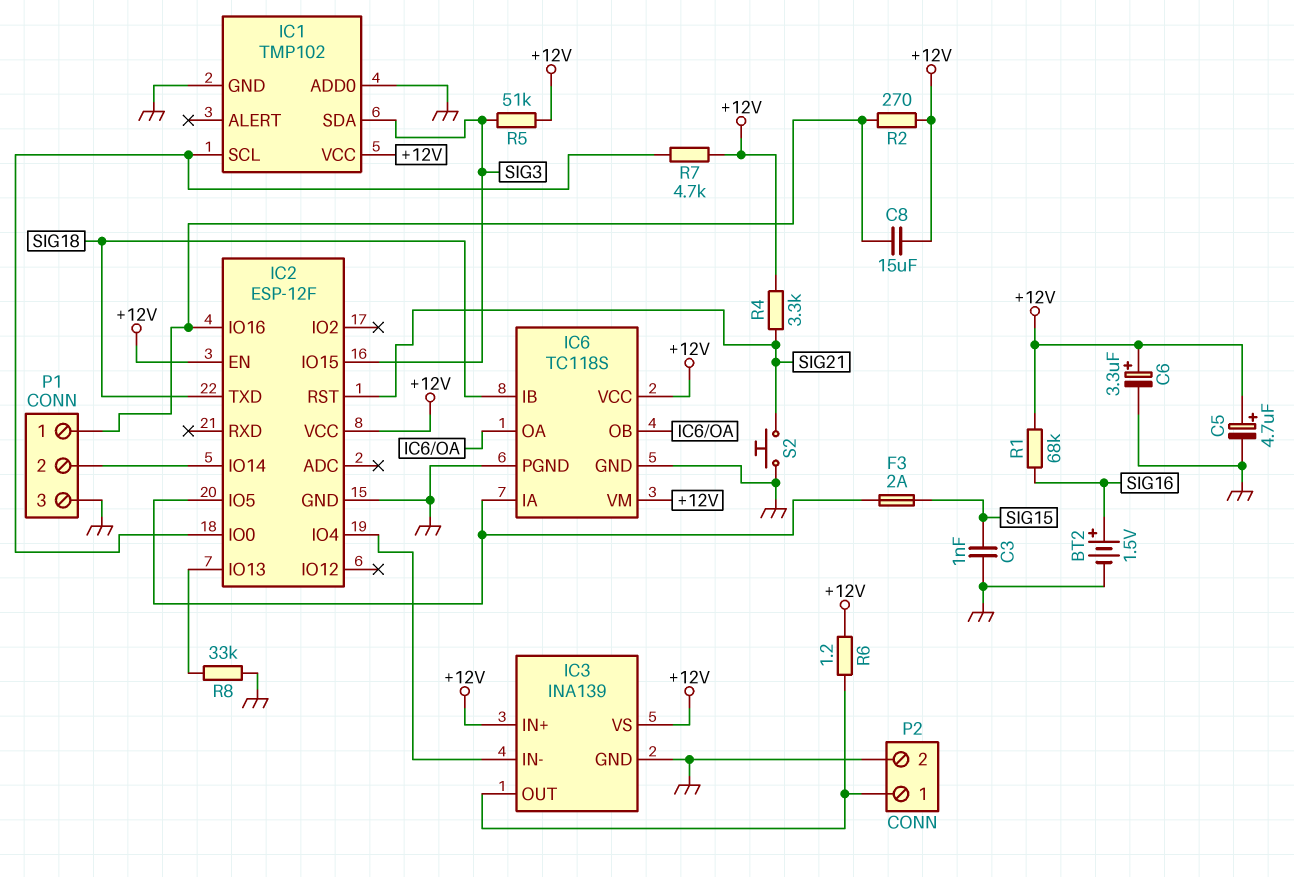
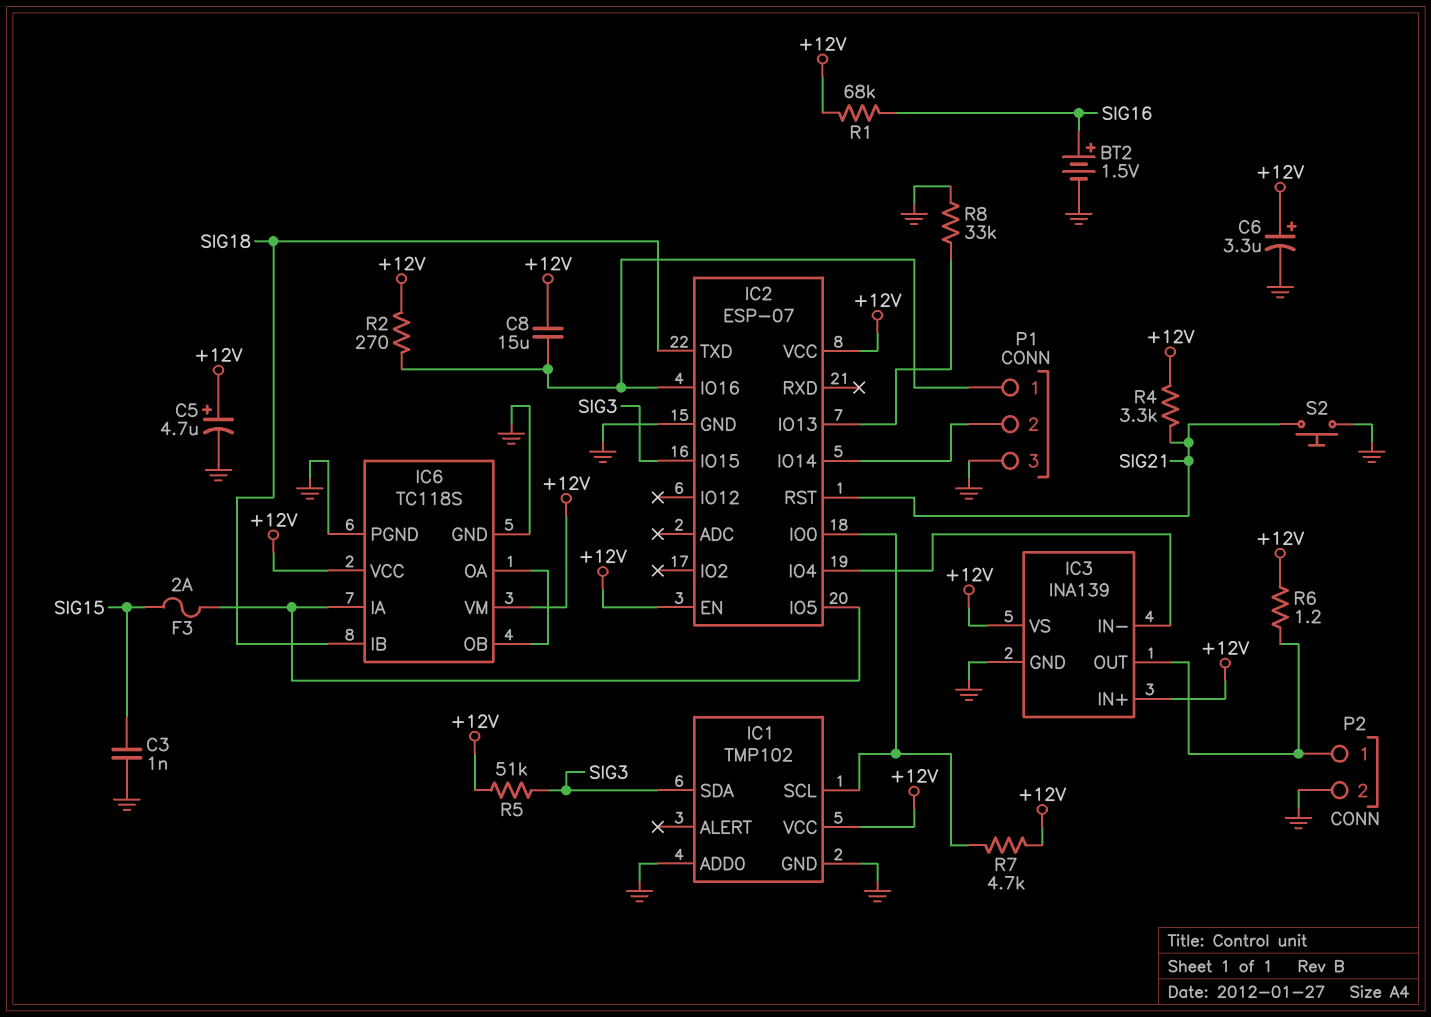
IC2: ESP-12F -> ESP-07

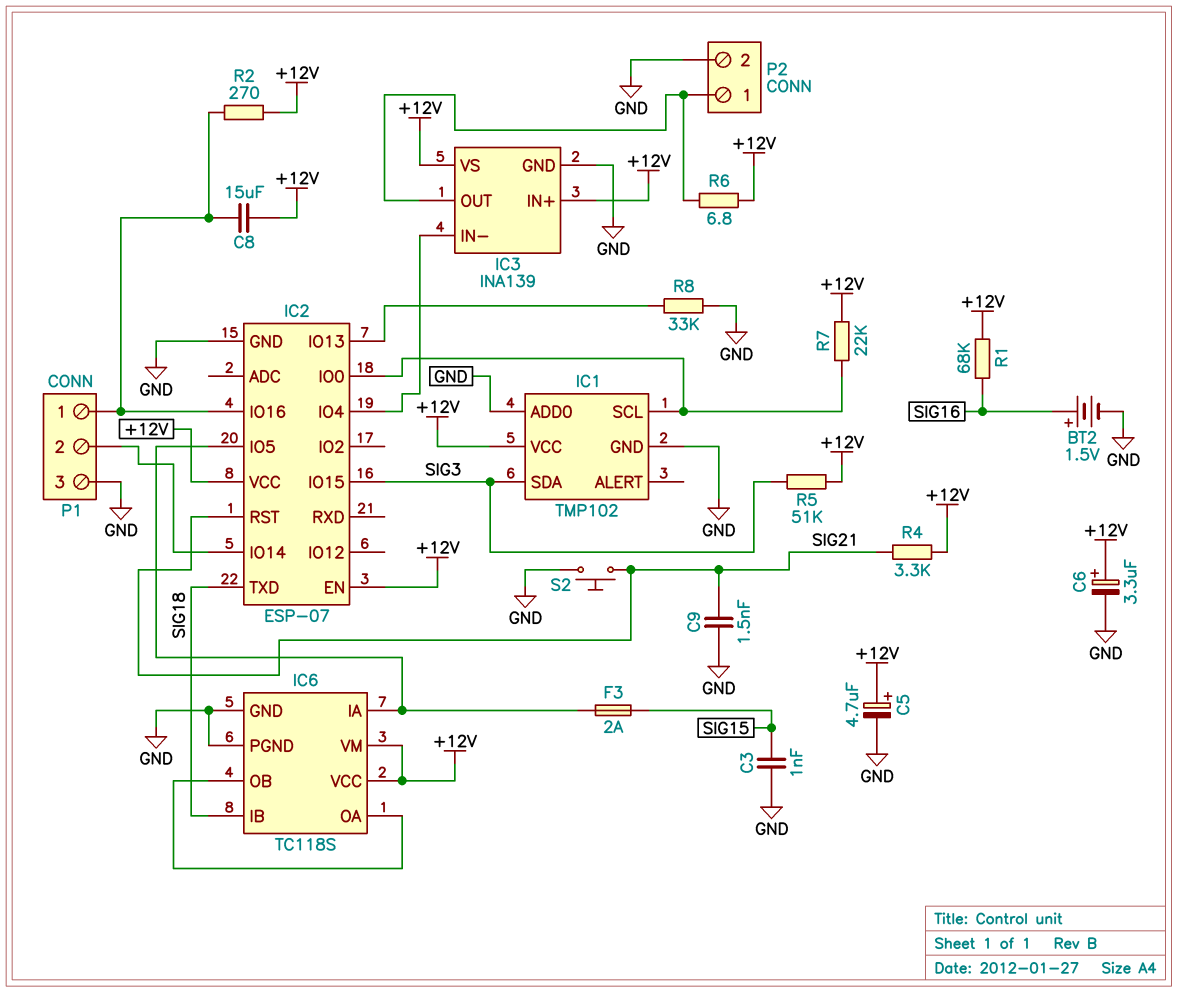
C9: none -> 1.5nF (GND, SIG21)
R6: 1.2 (+12V, IC3/OUT) -> 6.8 (+12V, IC3/OUT)
R7: 4.7k (+12V, IC1/SCL) -> 22k (+12V, IC1/SCL)

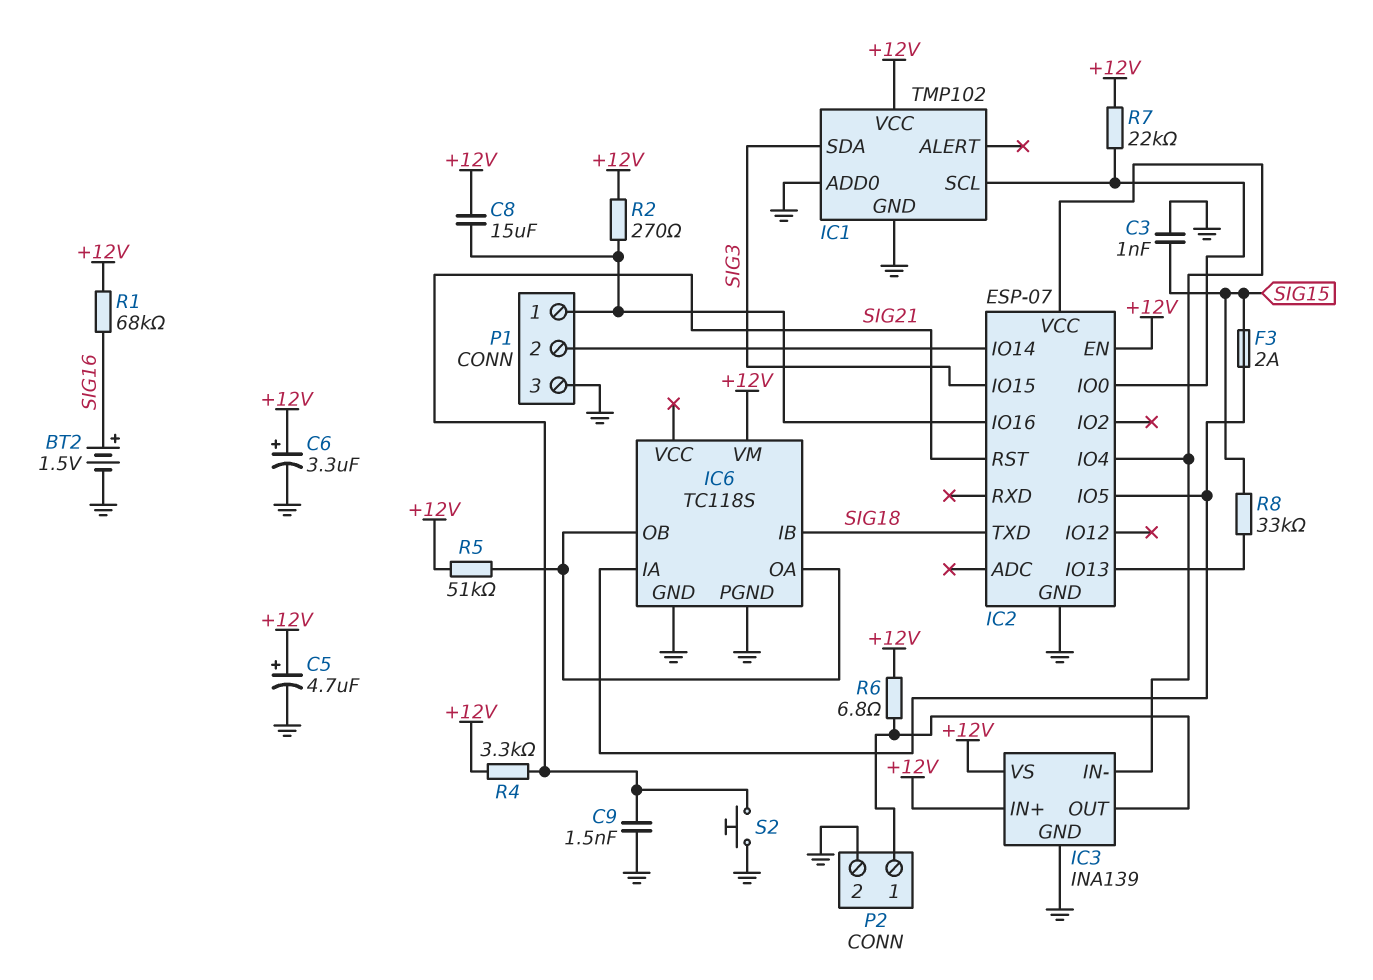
IC2 pin VCC: +12V -> IC2/IO4
IC6 pin VCC: +12V -> none
R5: 51k (+12V, SIG3) -> 51k (+12V, IC6/OA)
R8: 33k (GND, IC2/IO13) -> 33k (IC2/IO13, SIG15)

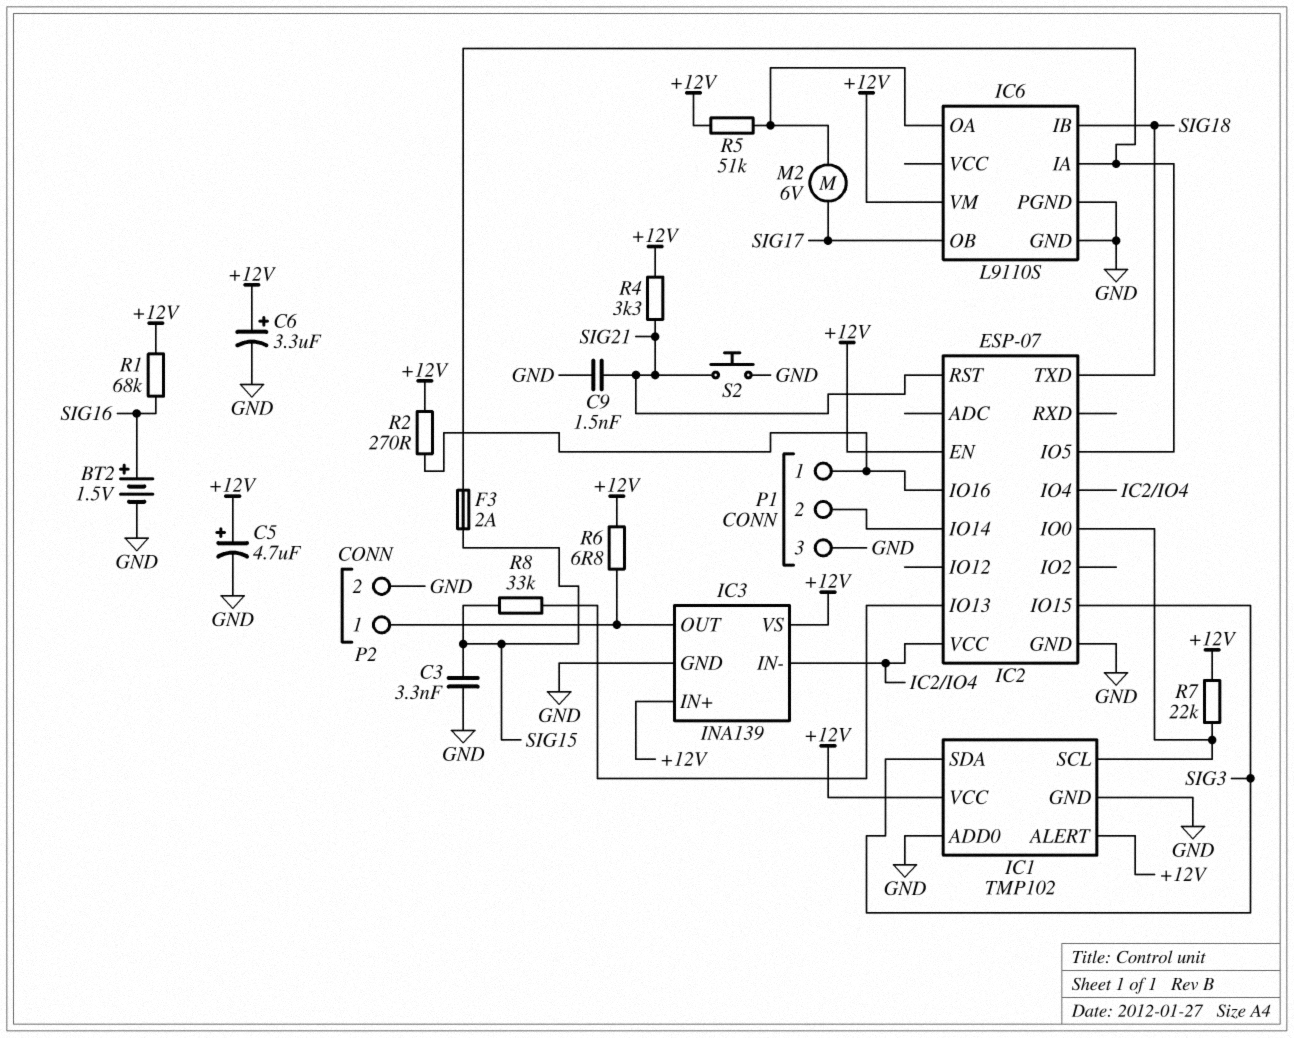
C3: 1nF (GND, SIG15) -> 3.3nF (GND, SIG15)
C8: 15uF (+12V, IC2/IO16) -> none
IC1 pin ALERT: none -> +12V
IC6: TC118S -> L9110S
IC6 pin OB: IC6/OA -> SIG17
M2: none -> motor 6V (IC6/OA, SIG17)

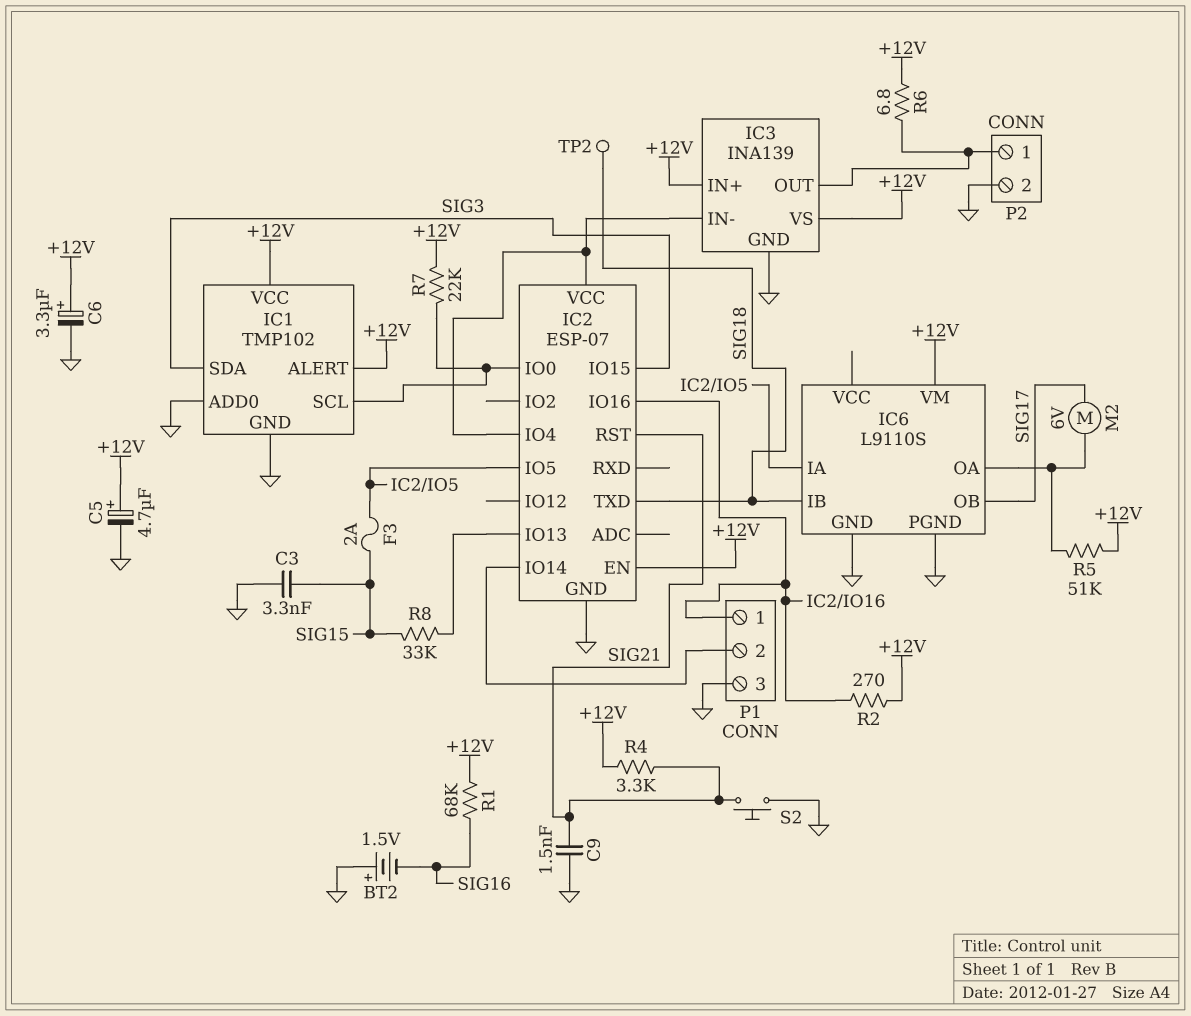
BT2: 1.5V (plus SIG16, minus GND) -> 1.5V (plus GND, minus SIG16)
TP2: none -> test point (SIG18)

